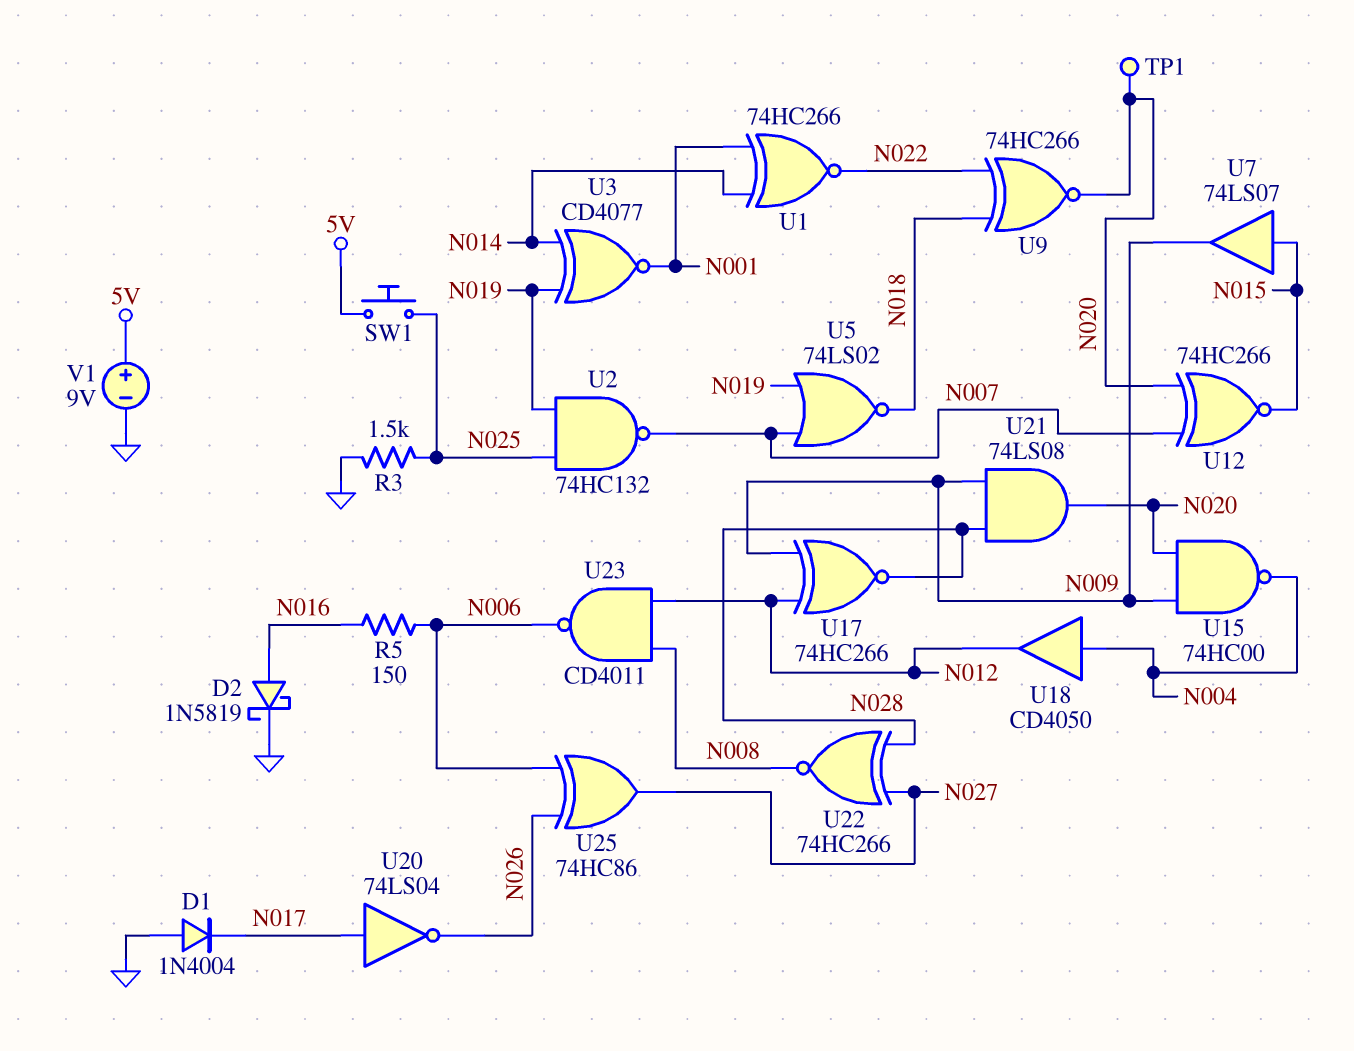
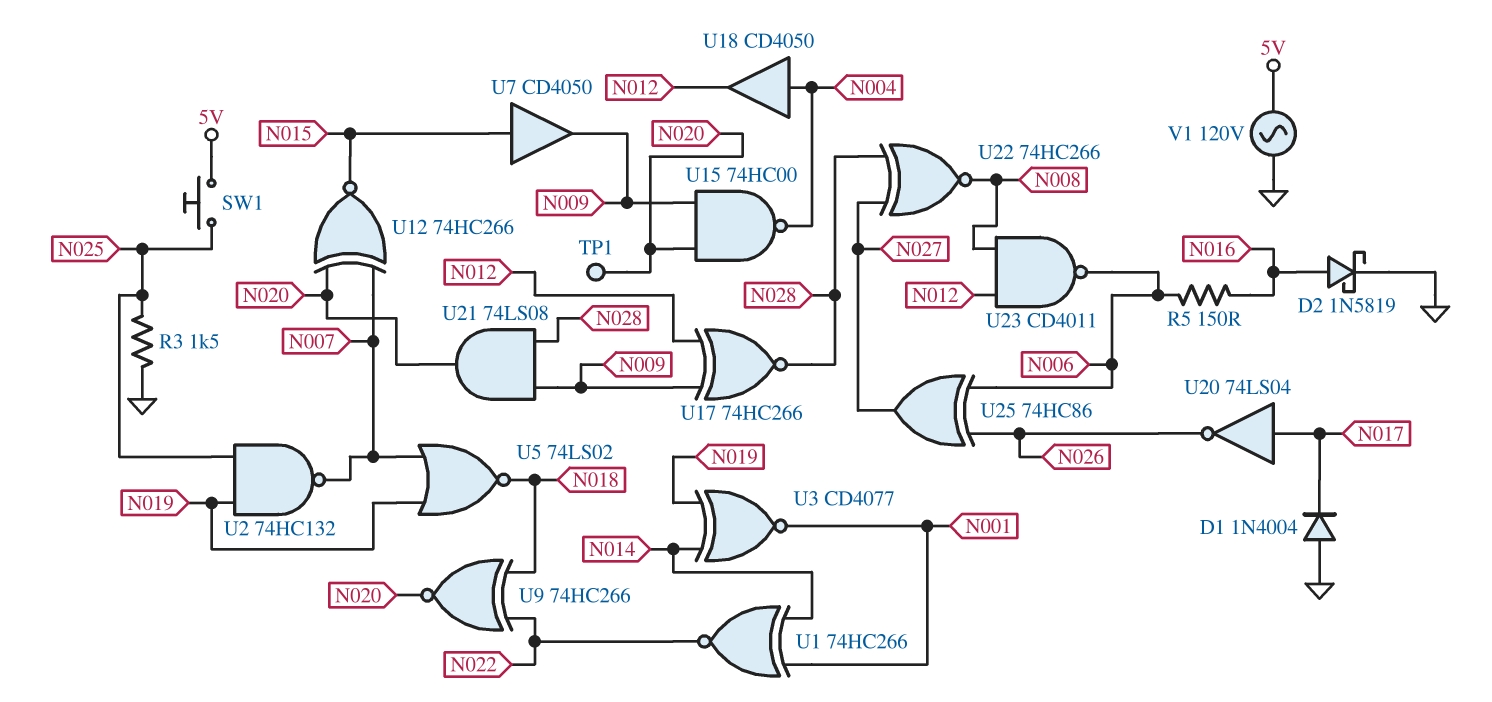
U7: buffer 74LS07 (in N015, out N009) -> buffer CD4050 (in N015, out N009)
V1: 9V (plus 5V, minus GND) -> AC 120V (5V, GND)

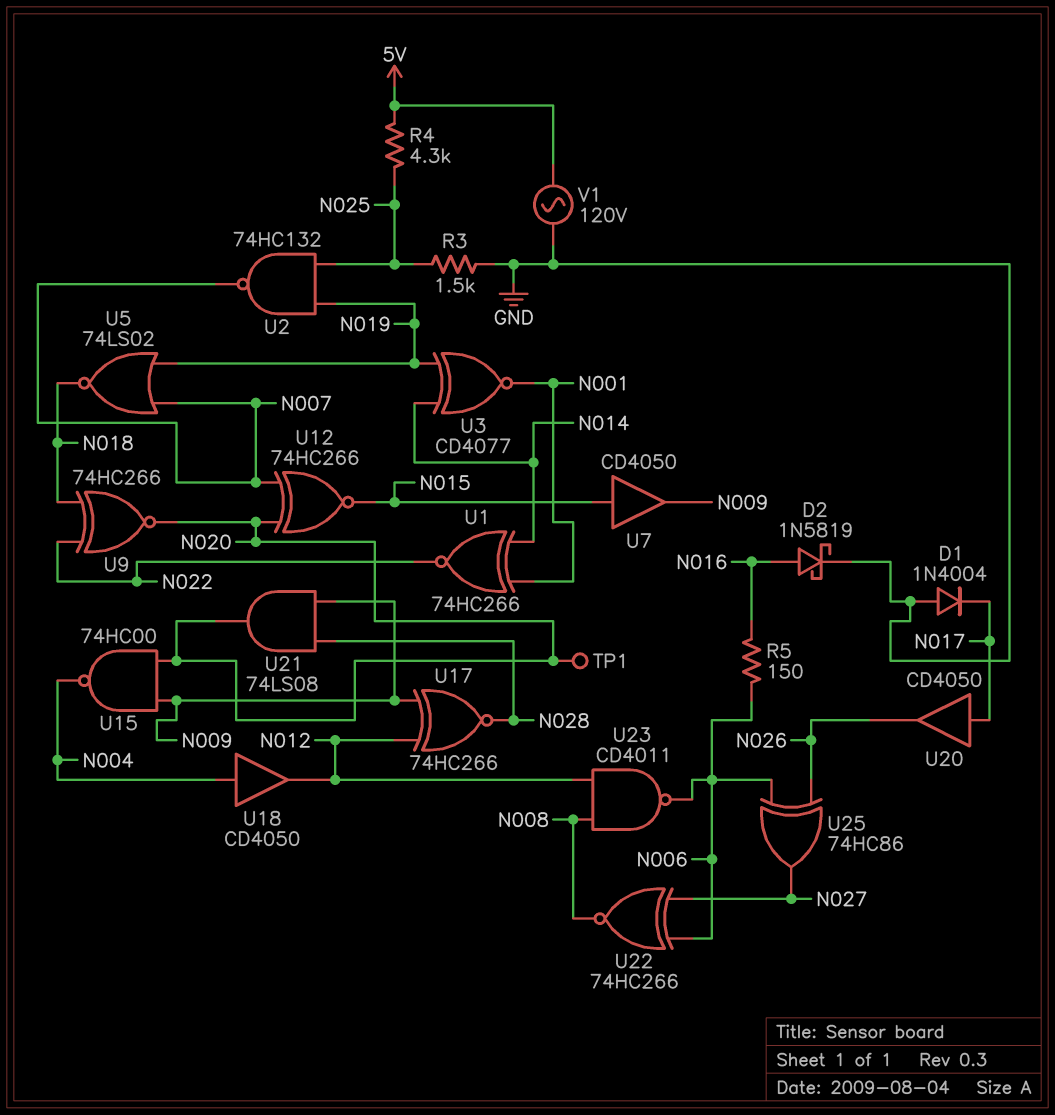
R4: none -> 4.3k (5V, N025)
SW1: button (5V, N025) -> none
U20: NOT 74LS04 (in N017, out N026) -> buffer CD4050 (in N017, out N026)
U22: XNOR 74HC266 (in N027, in N028, out N008) -> XNOR 74HC266 (in N006, in N027, out N008)

